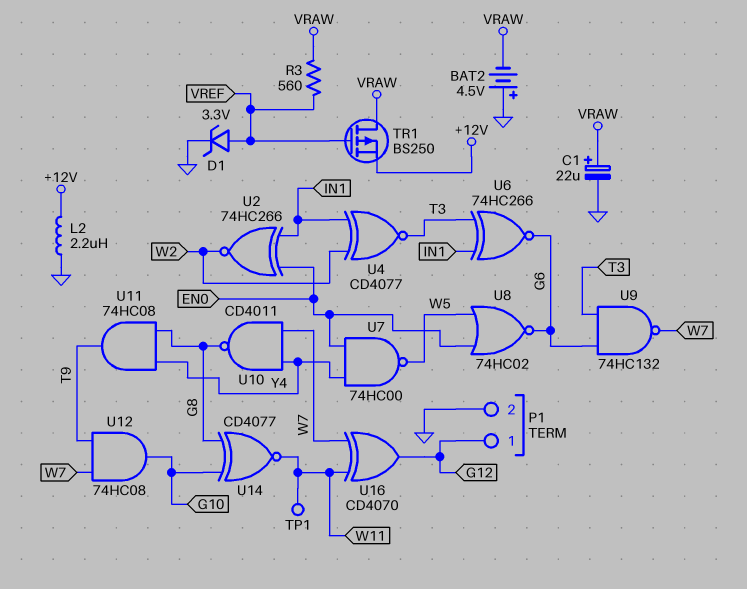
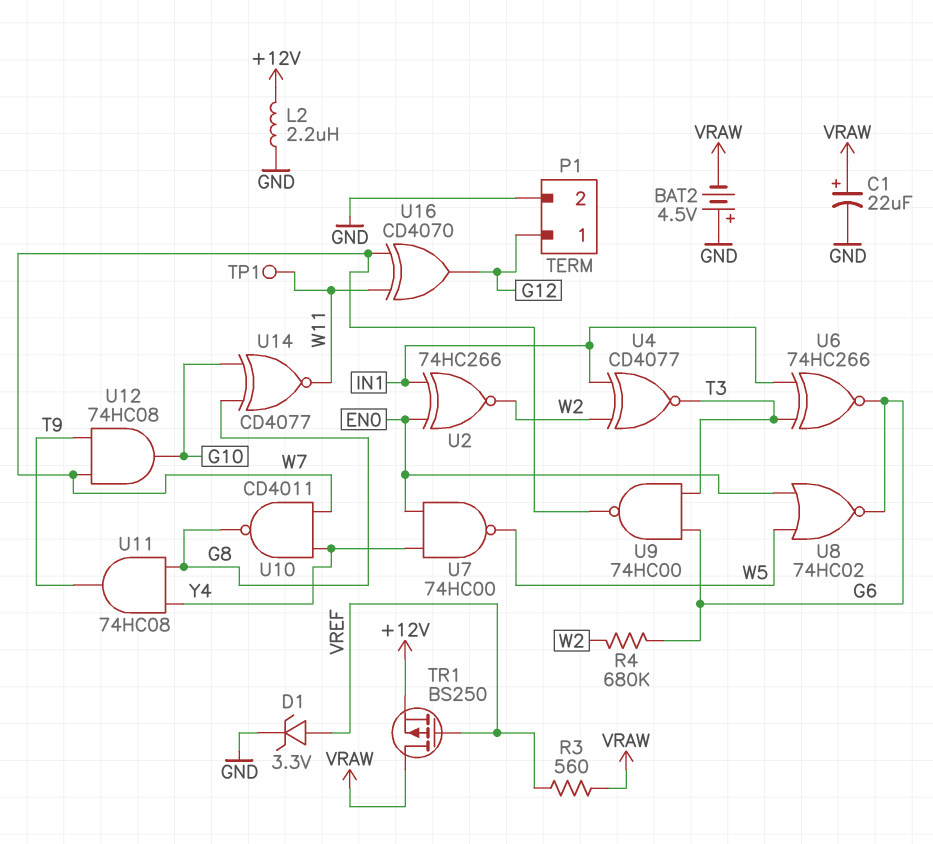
R4: none -> 680k (G6, W2)
U9: NAND 74HC132 (in G6, in T3, out W7) -> NAND 74HC00 (in G6, in T3, out W7)

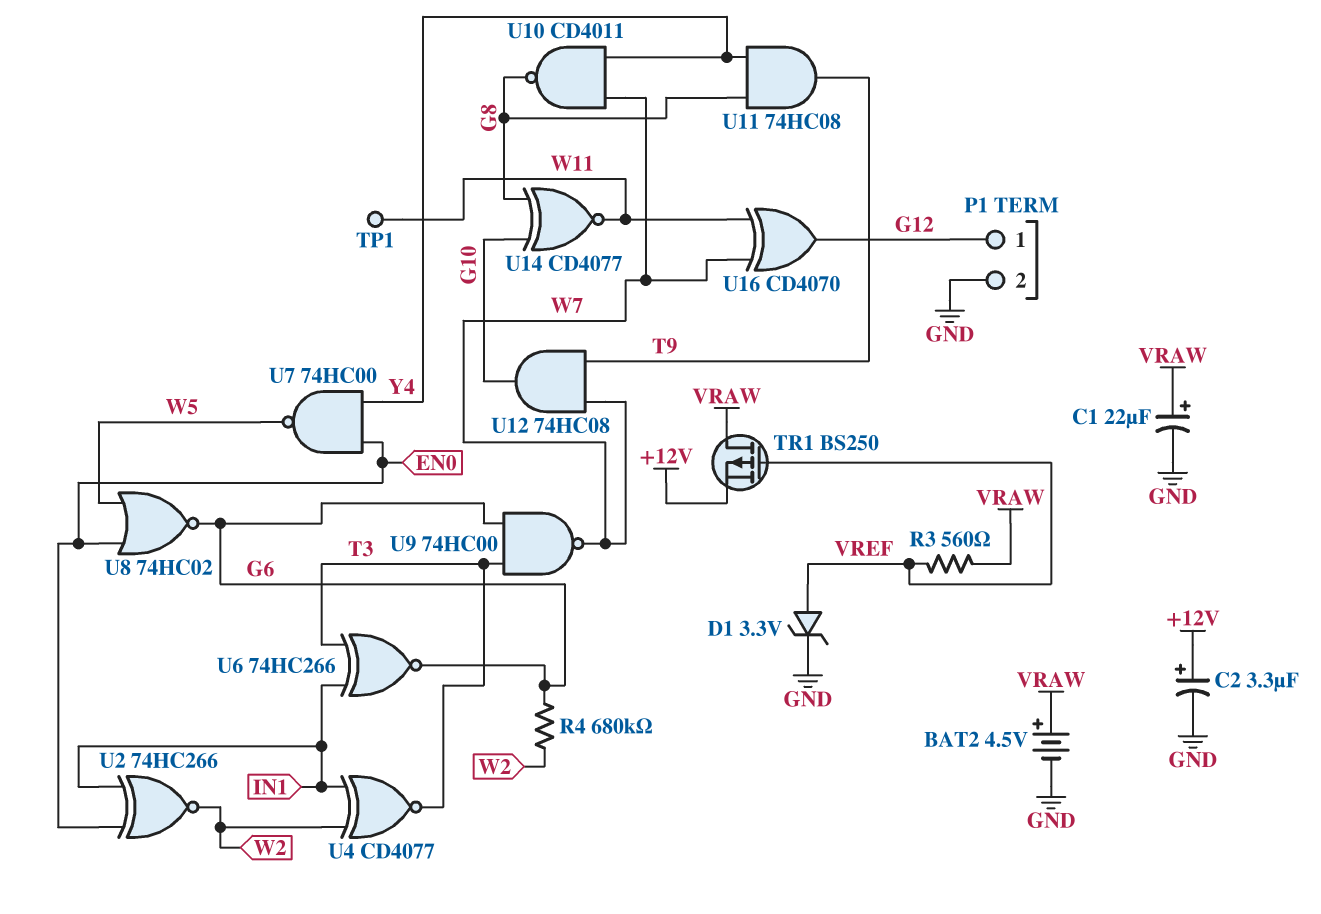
BAT2: 4.5V (plus GND, minus VRAW) -> 4.5V (plus VRAW, minus GND)
C2: none -> 3.3uF (plus +12V, minus GND)
L2: 2.2uH (+12V, GND) -> none

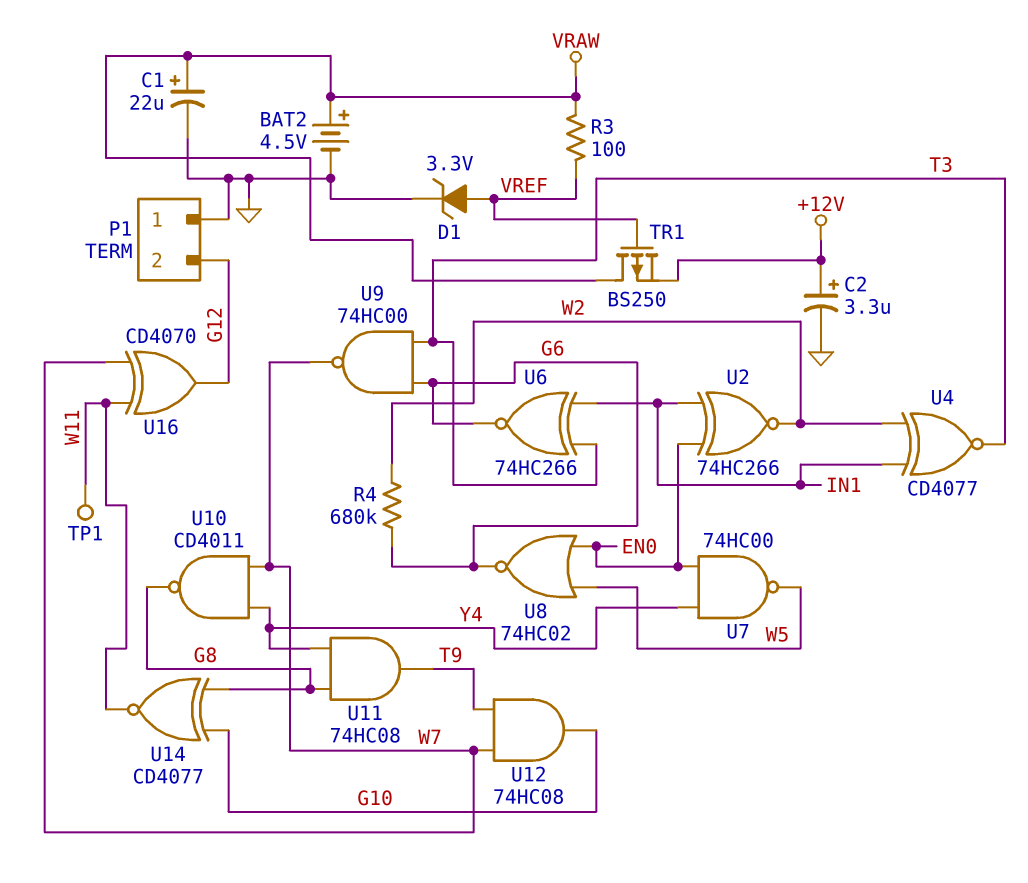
P1 pin 1: G12 -> GND
P1 pin 2: GND -> G12
R3: 560 (VRAW, VREF) -> 100 (VRAW, VREF)

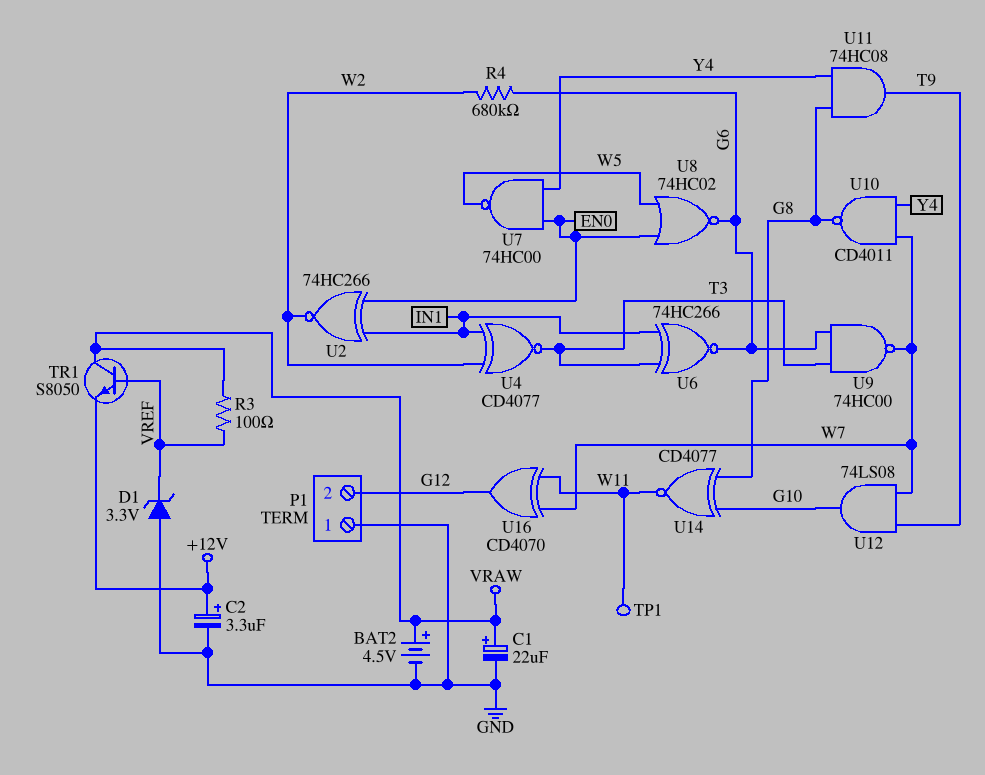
D1: zener 3.3V (A VREF, K GND) -> zener 3.3V (A GND, K VREF)
TR1: PMOS BS250 (G VREF, D VRAW, S +12V) -> NPN S8050 (B VREF, C VRAW, E +12V)
U12: AND 74HC08 (in T9, in W7, out G10) -> AND 74LS08 (in T9, in W7, out G10)

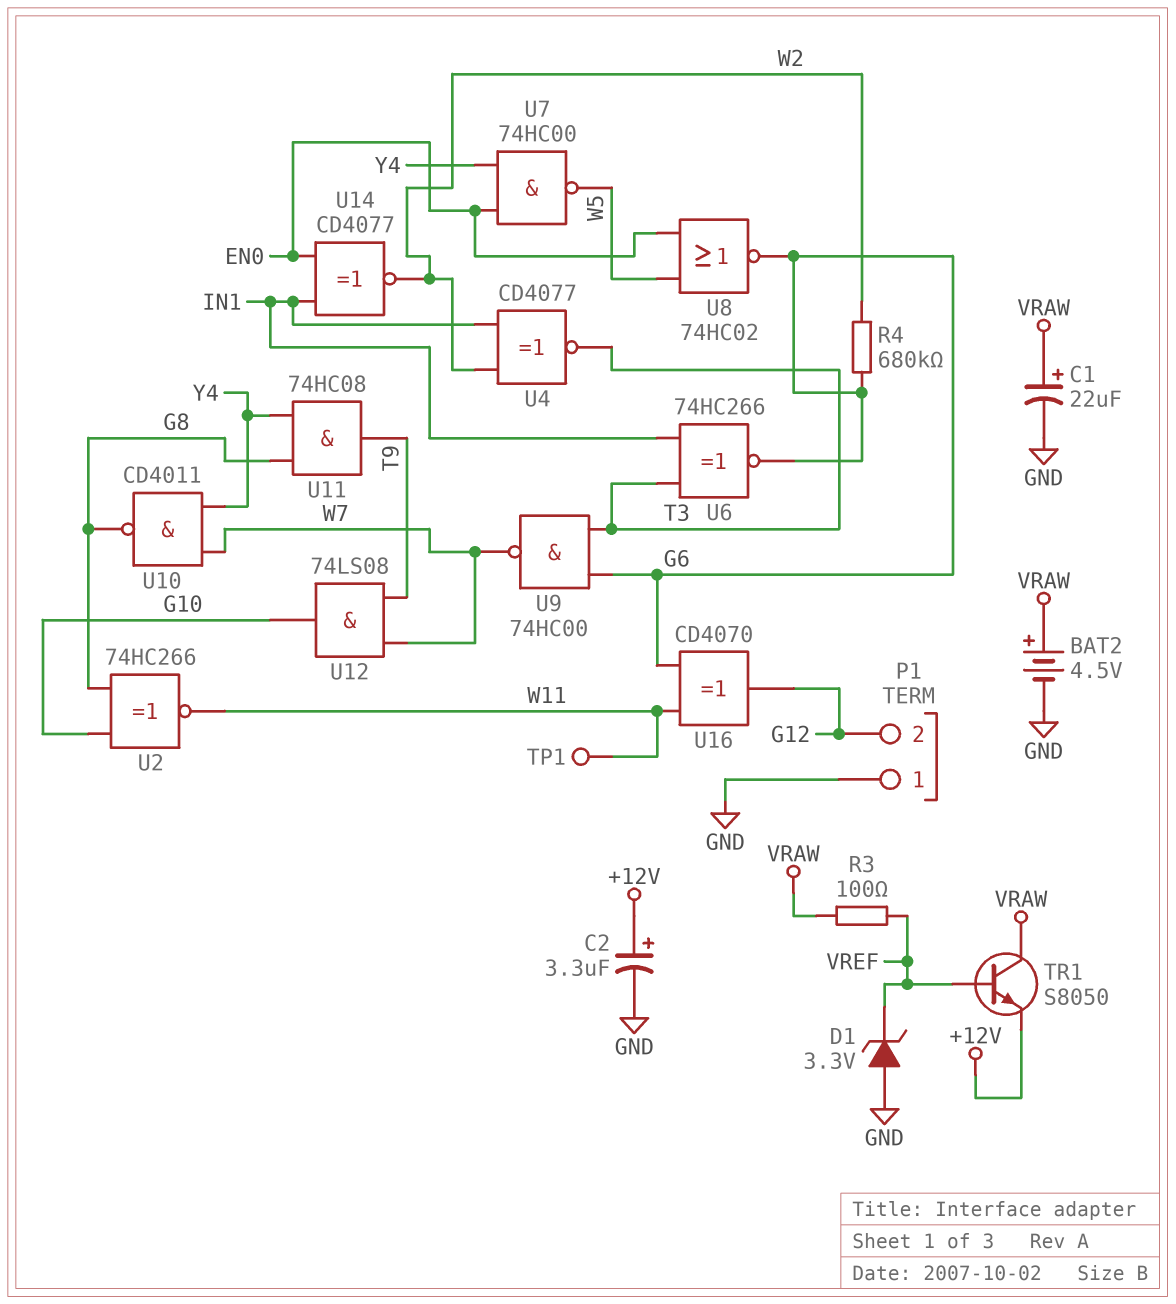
U2: XNOR 74HC266 (in EN0, in IN1, out W2) -> XNOR 74HC266 (in G8, in G10, out W11)
U14: XNOR CD4077 (in G8, in G10, out W11) -> XNOR CD4077 (in EN0, in IN1, out W2)
U16: XOR CD4070 (in W7, in W11, out G12) -> XOR CD4070 (in G6, in W11, out G12)

